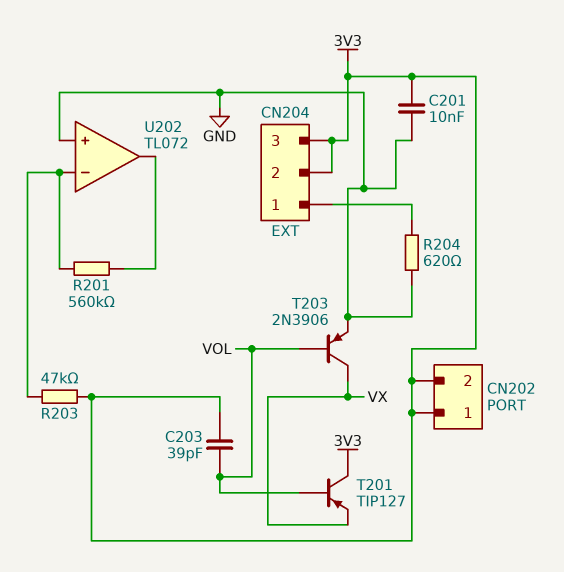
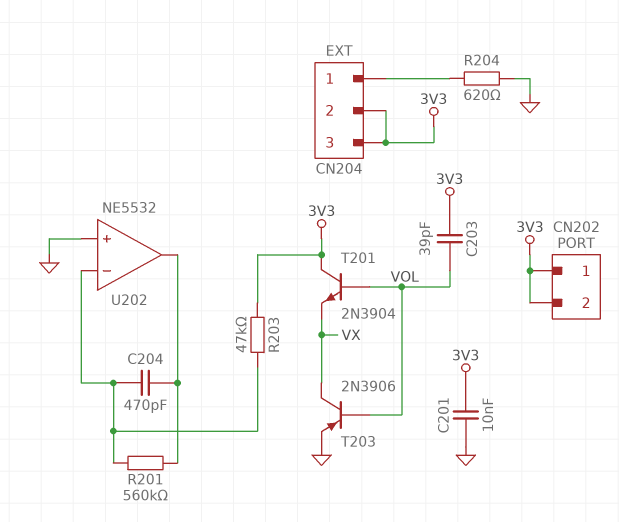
C204: none -> 470pF (U202/in-, U202/out)
T201: PNP TIP127 (B VOL, C 3V3, E VX) -> NPN 2N3904 (B VOL, C 3V3, E VX)
U202: TL072 -> NE5532

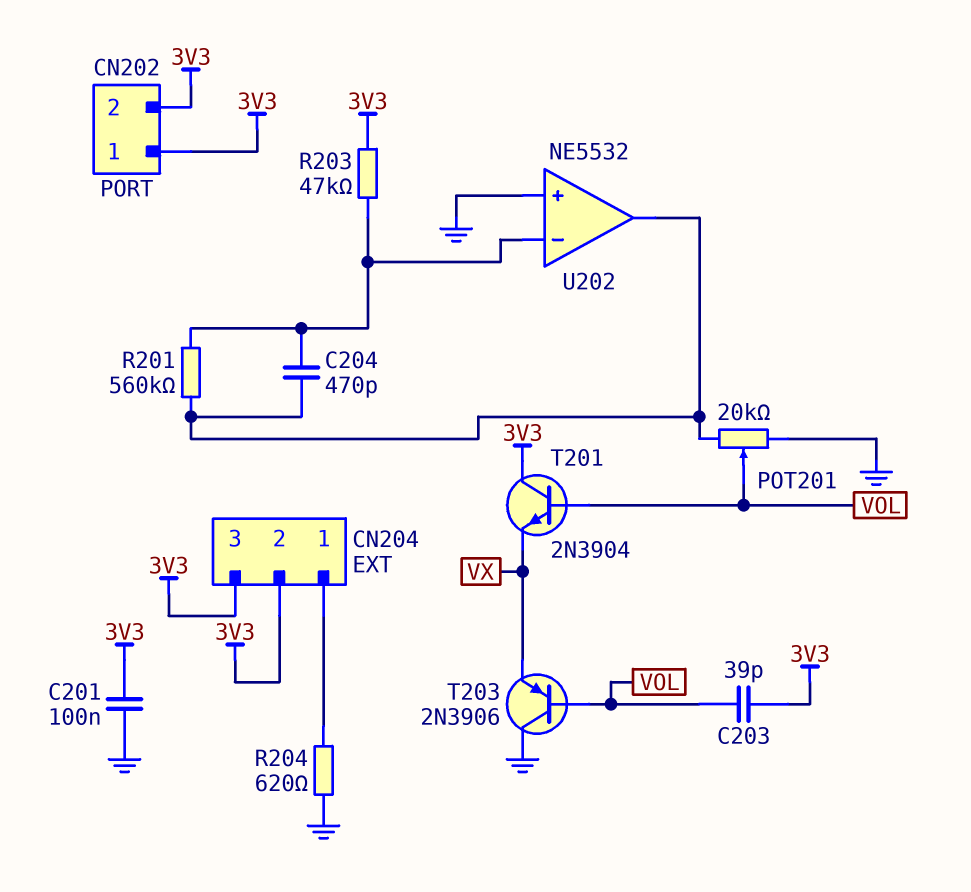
C201: 10nF (3V3, GND) -> 100nF (3V3, GND)
POT201: none -> 20k (GND, U202/out, wiper VOL)
T203: PNP 2N3906 (B VOL, C VX, E GND) -> PNP 2N3906 (B VOL, C GND, E VX)

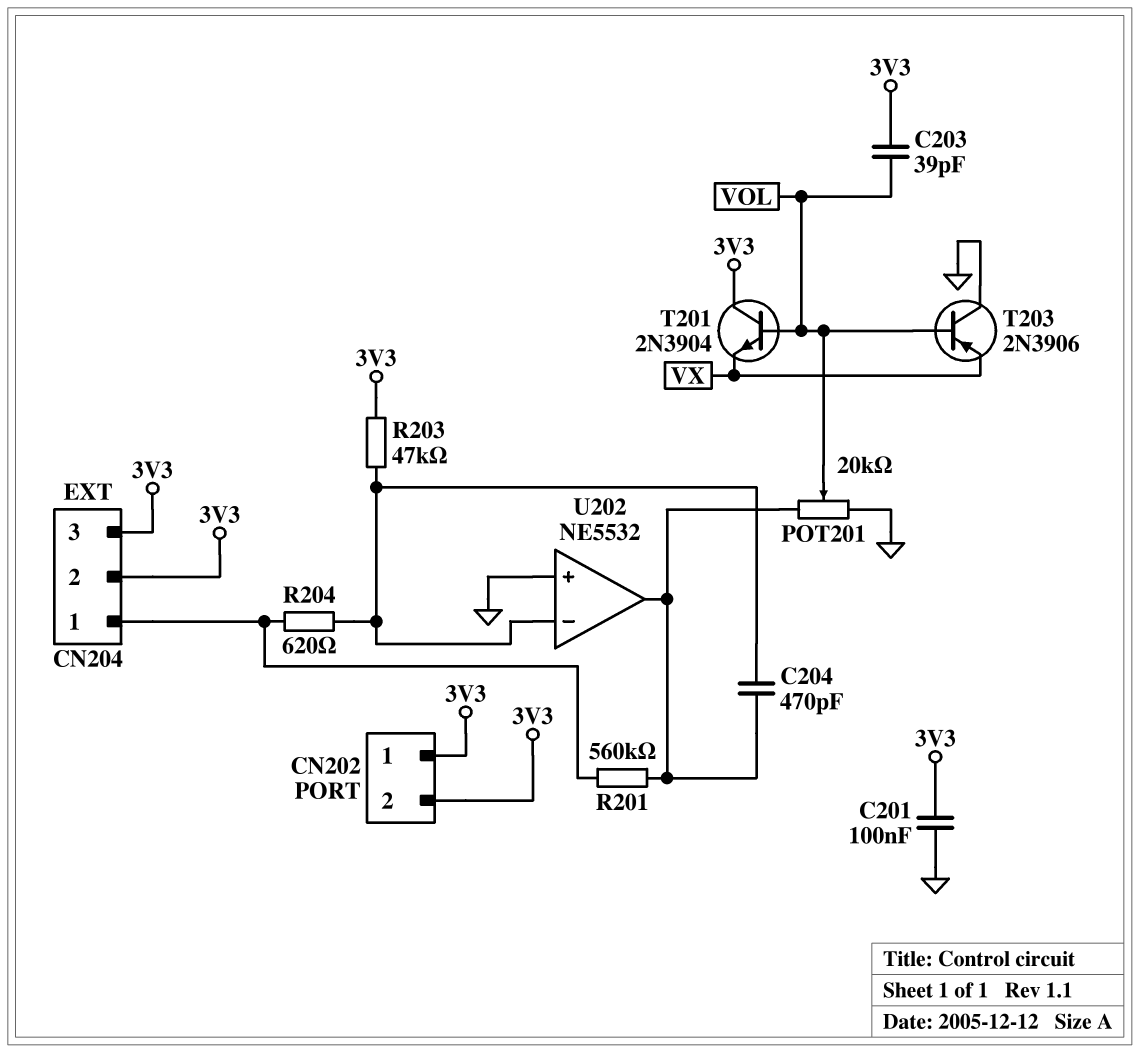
R201: 560k (U202/in-, U202/out) -> 560k (CN204/1, U202/out)
R204: 620 (CN204/1, GND) -> 620 (CN204/1, U202/in-)

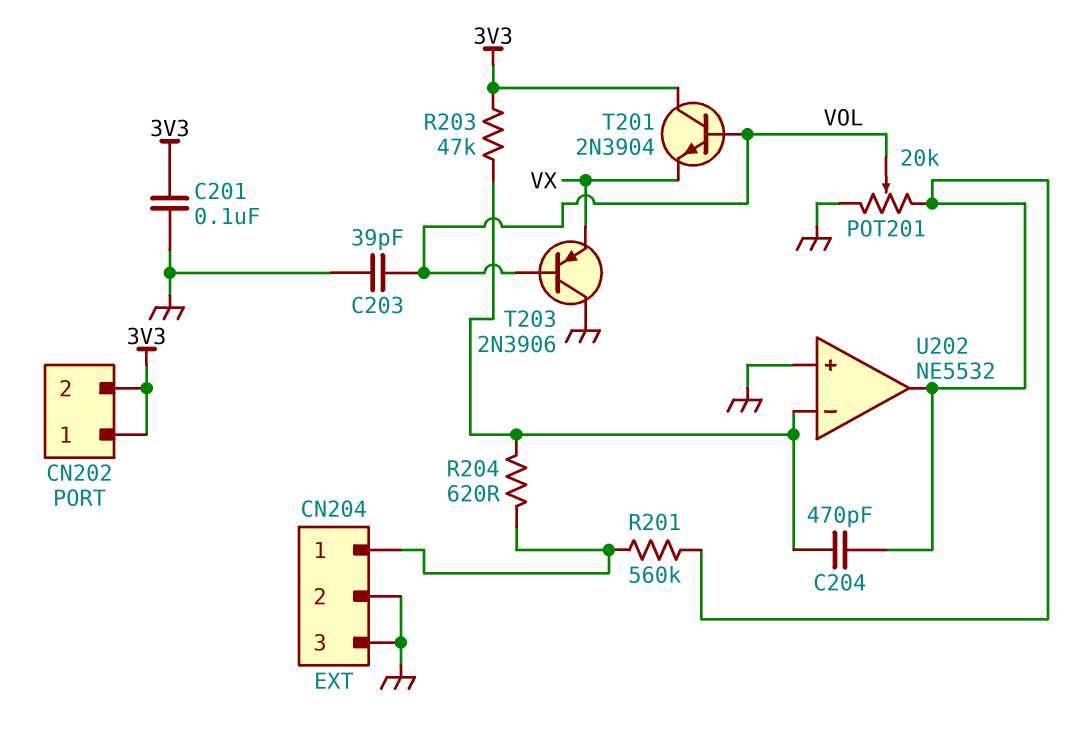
C203: 39pF (3V3, VOL) -> 39pF (GND, VOL)
CN204 pin 2: 3V3 -> GND
CN204 pin 3: 3V3 -> GND

